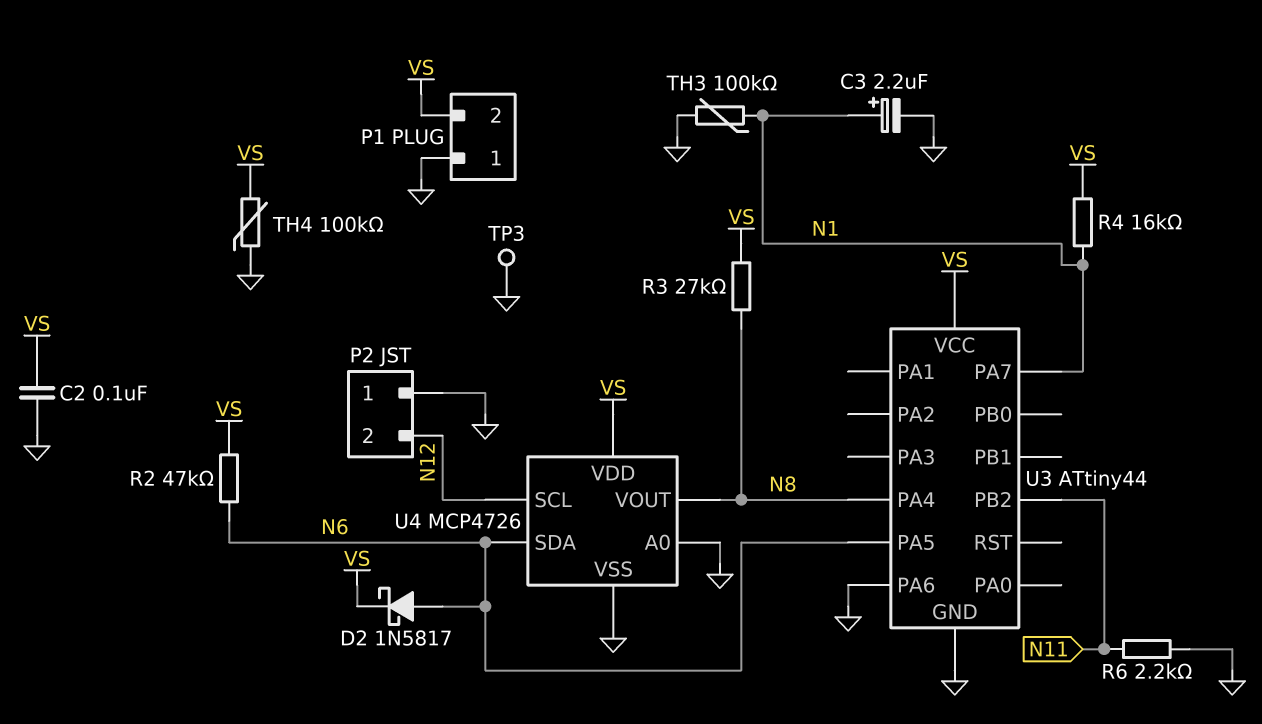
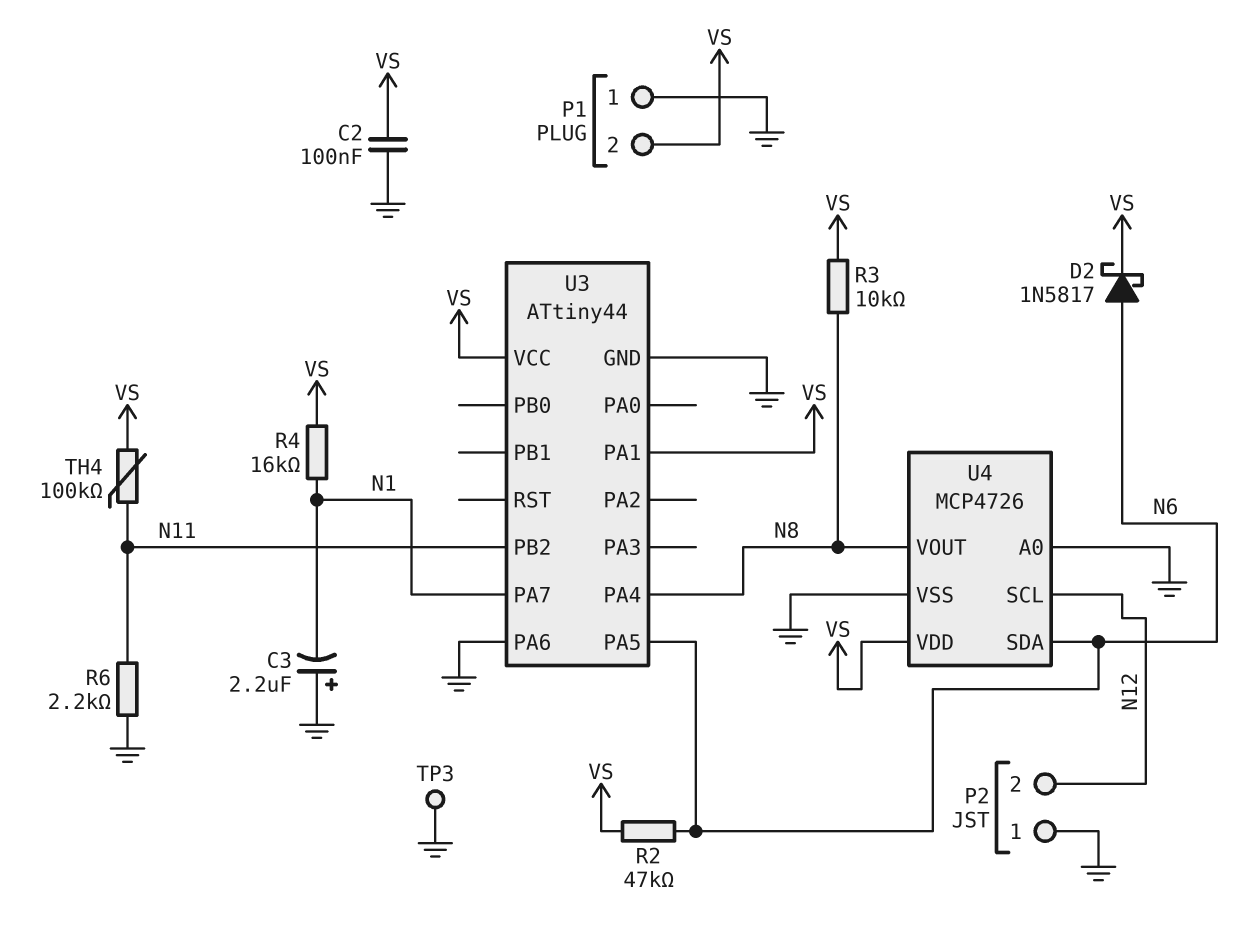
C3: 2.2uF (plus N1, minus GND) -> 2.2uF (plus GND, minus N1)
R3: 27k (N8, VS) -> 10k (N8, VS)
TH3: 100k (GND, N1) -> none
TH4: 100k (GND, VS) -> 100k (N11, VS)
U3 pin PA1: none -> VS

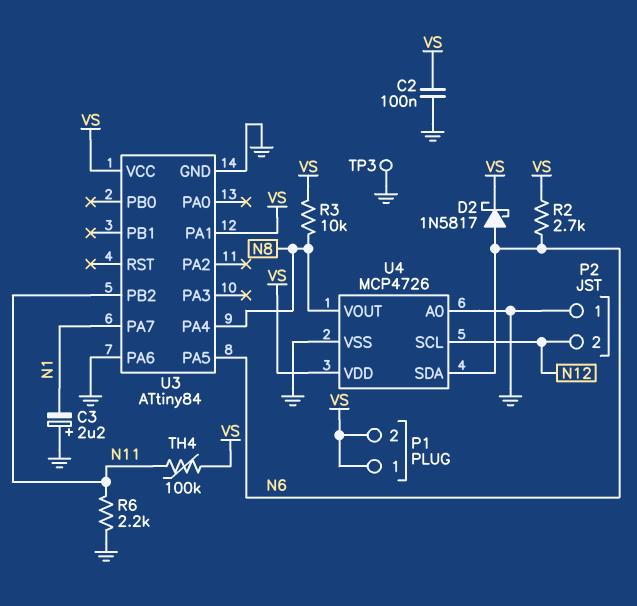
P1 pin 1: GND -> VS
R2: 47k (N6, VS) -> 2.7k (N6, VS)
R4: 16k (N1, VS) -> none
U3: ATtiny44 -> ATtiny84

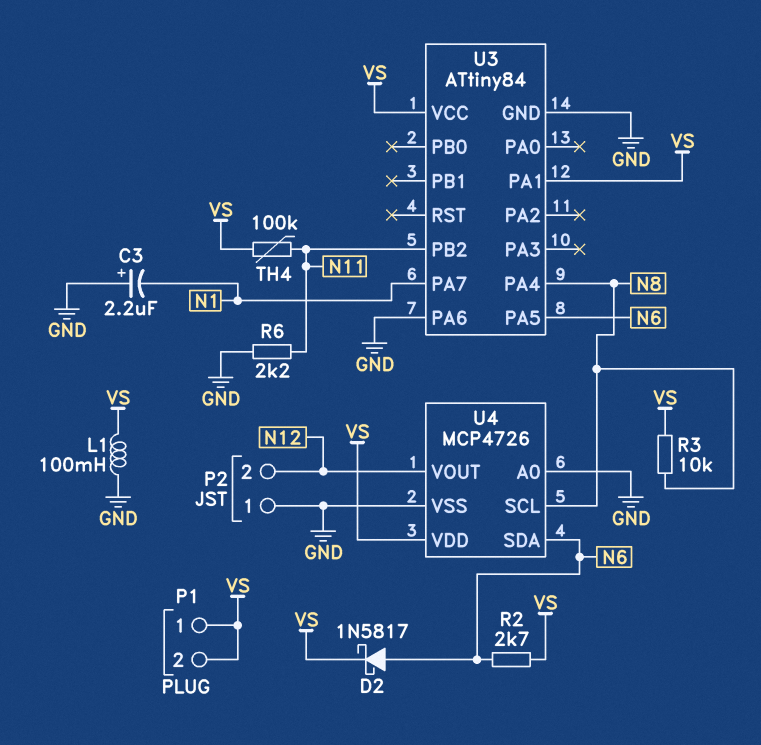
C2: 100nF (GND, VS) -> none
L1: none -> 100mH (GND, VS)
TP3: test point (GND) -> none
U4 pin SCL: N12 -> N8
U4 pin VOUT: N8 -> N12

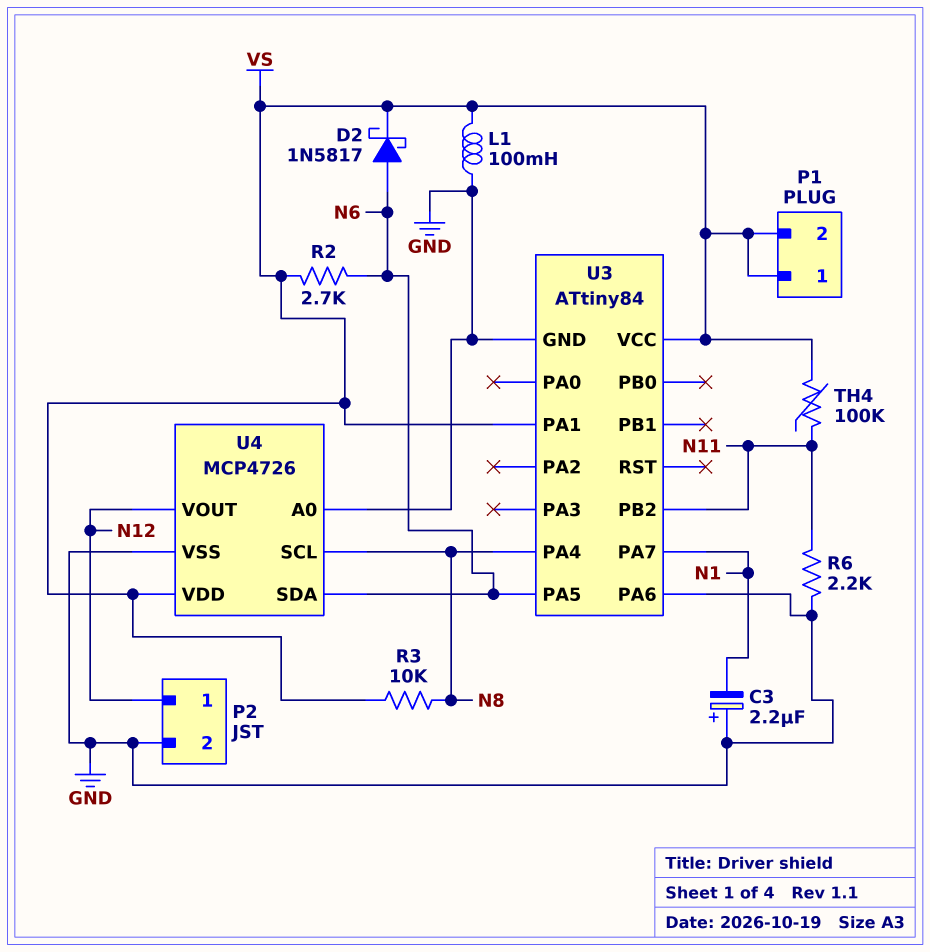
P2 pin 1: GND -> N12
P2 pin 2: N12 -> GND

